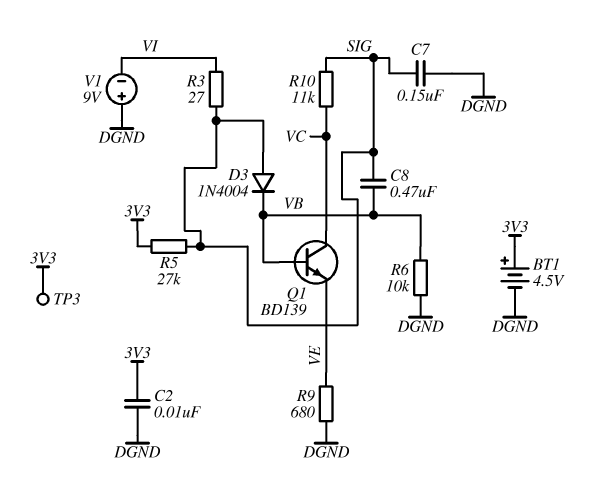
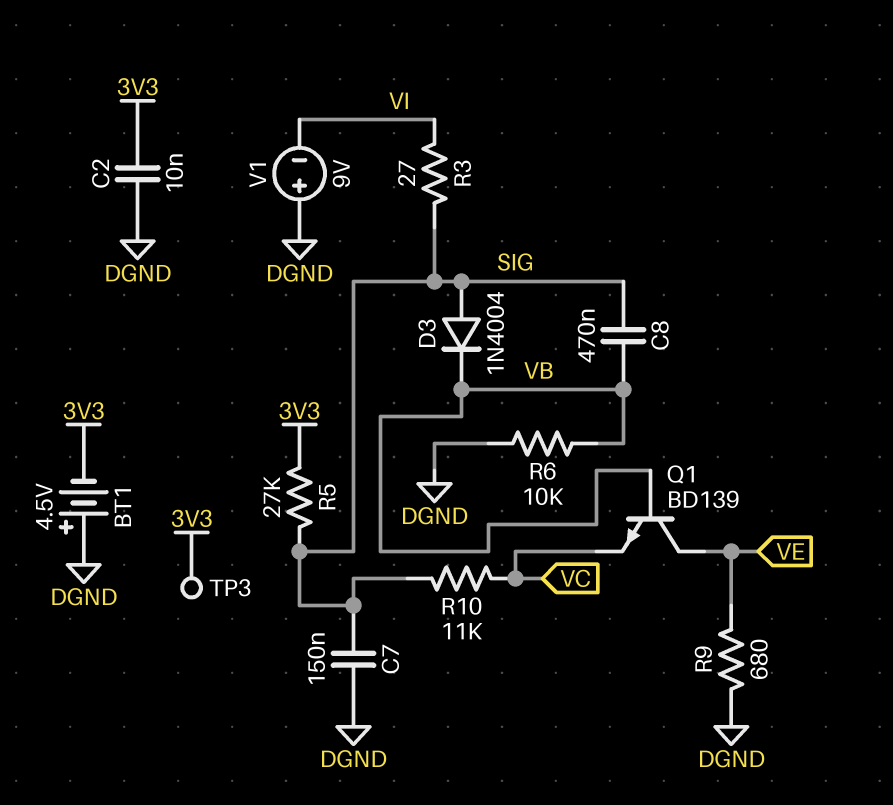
BT1: 4.5V (plus 3V3, minus DGND) -> 4.5V (plus DGND, minus 3V3)
Q1: NPN BD139 (B VB, C VC, E VE) -> NPN BD139 (B VB, C VE, E VC)

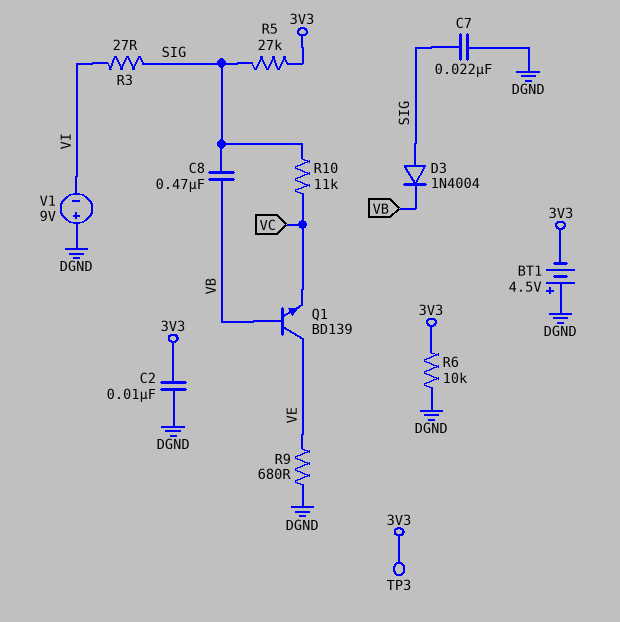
C7: 150nF (DGND, SIG) -> 22nF (DGND, SIG)
R6: 10k (DGND, VB) -> 10k (3V3, DGND)

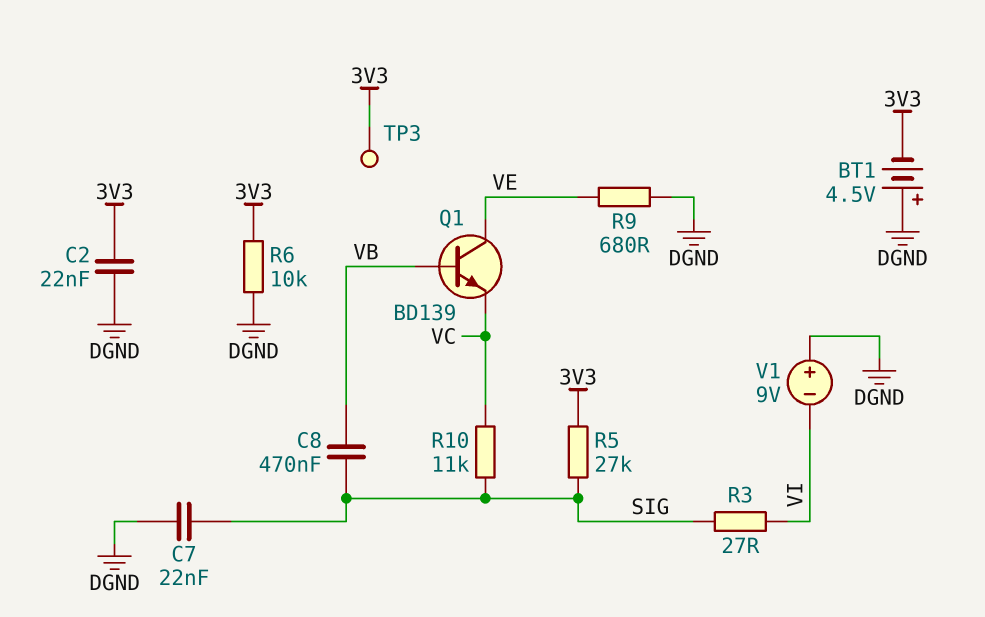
C2: 10nF (3V3, DGND) -> 22nF (3V3, DGND)
D3: diode 1N4004 (A SIG, K VB) -> none

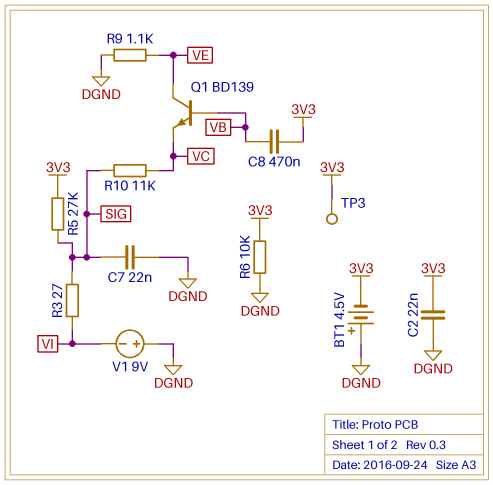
C8: 470nF (SIG, VB) -> 470nF (3V3, VB)
R9: 680 (DGND, VE) -> 1.1k (DGND, VE)

